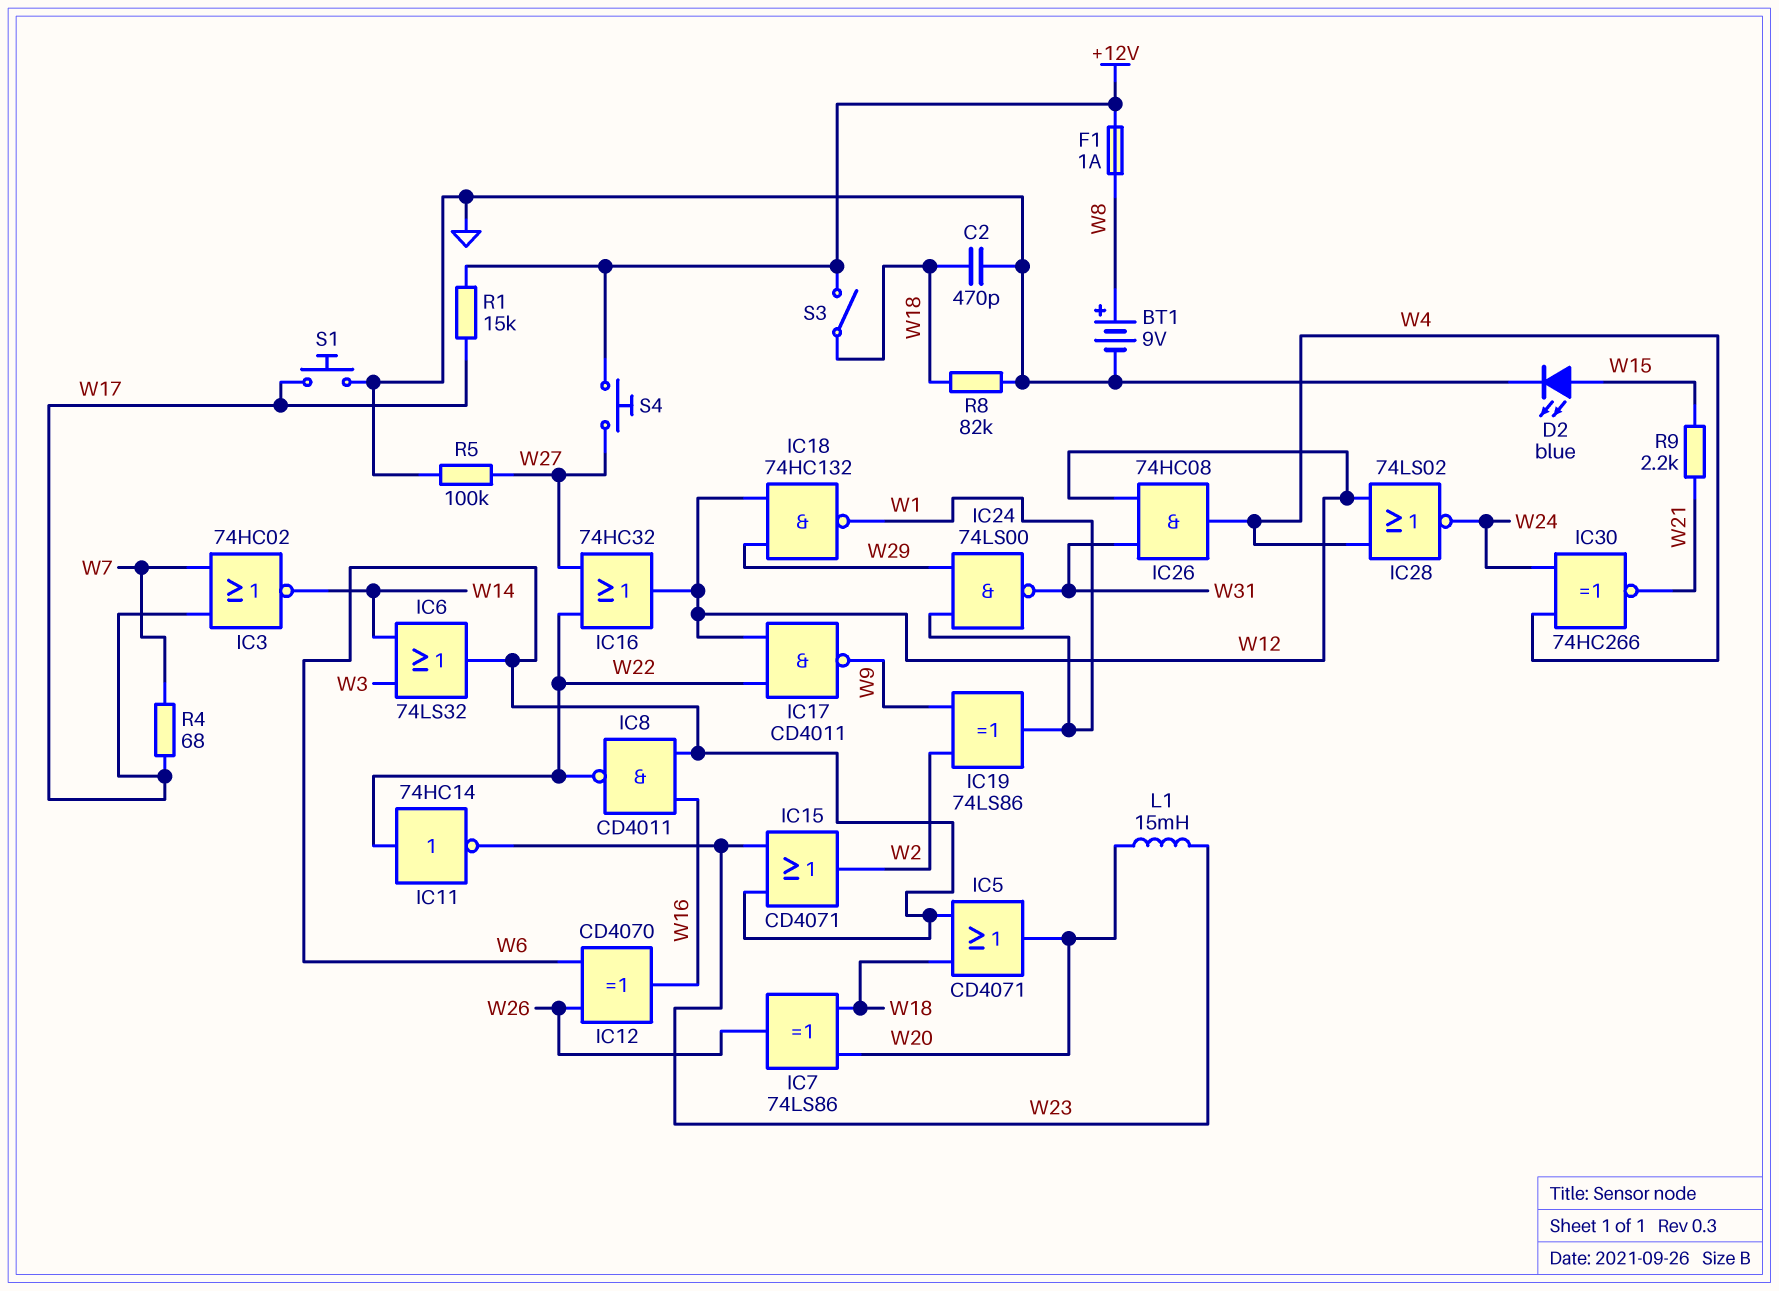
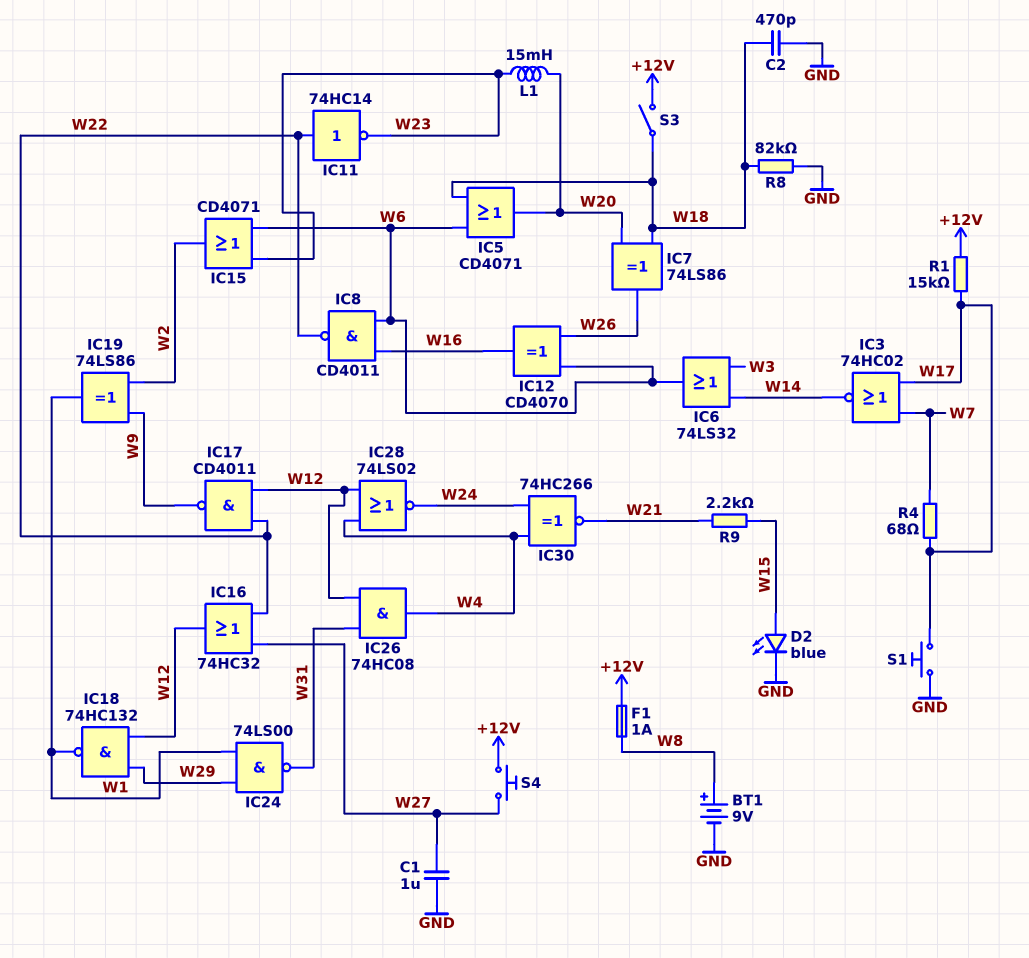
C1: none -> 1uF (GND, W27)
R5: 100k (GND, W27) -> none

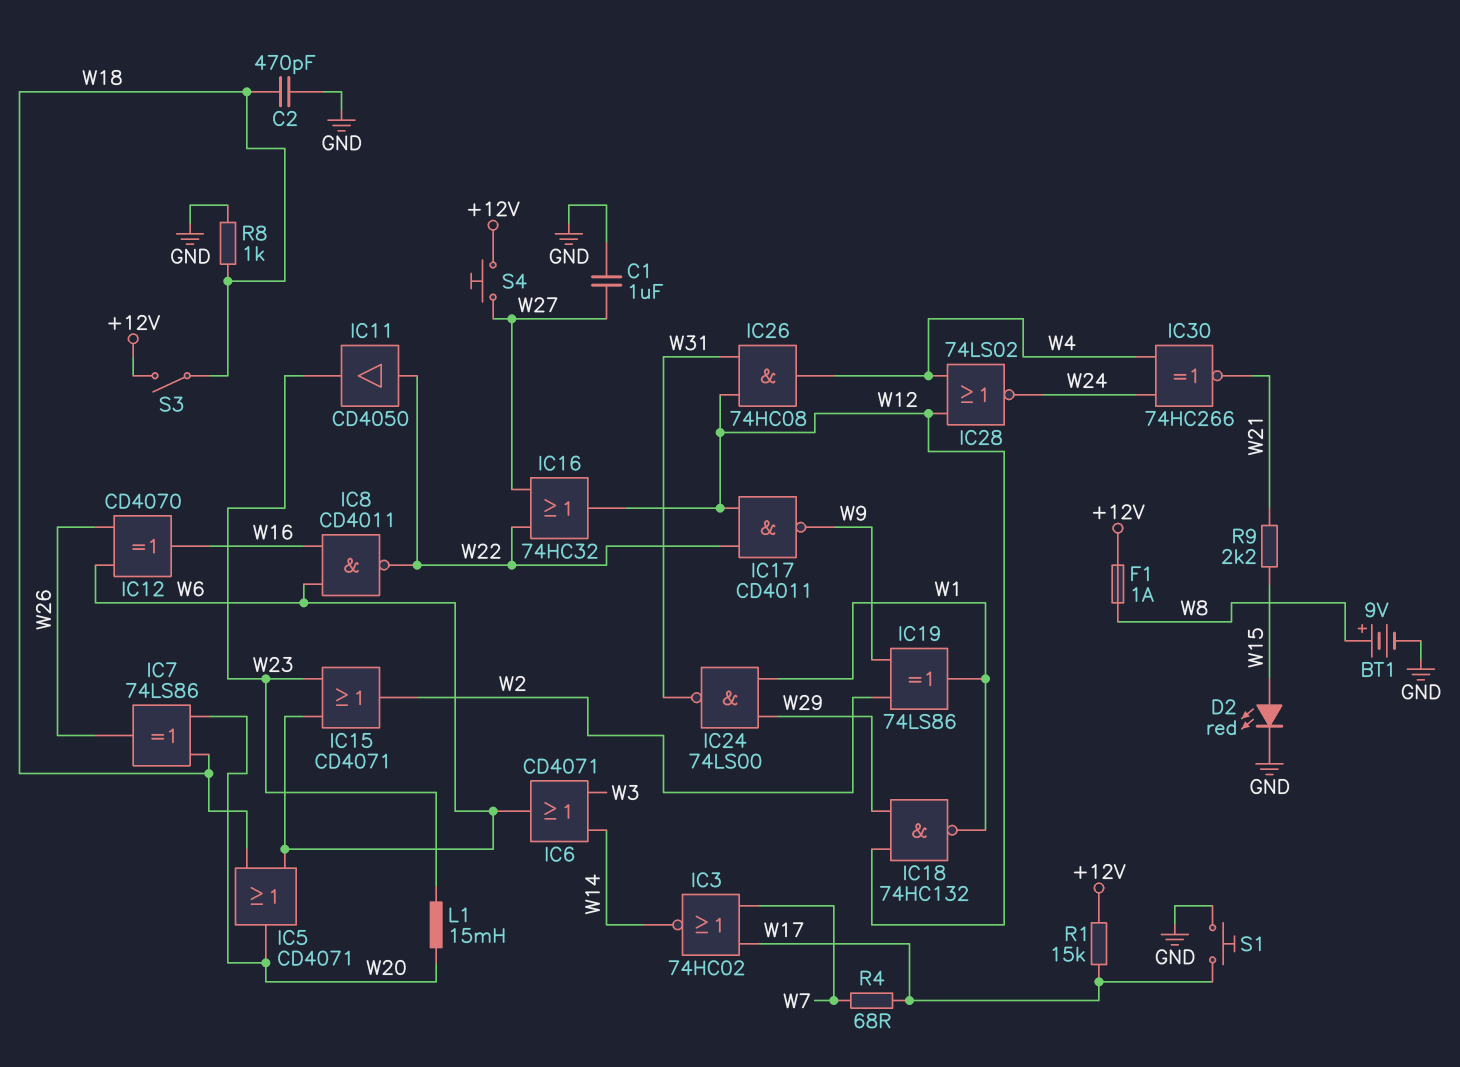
D2: LED blue (A W15, K GND) -> LED red (A W15, K GND)
IC6: OR 74LS32 (in W3, in W14, out W6) -> OR CD4071 (in W3, in W14, out W6)
IC11: NOT 74HC14 (in W22, out W23) -> buffer CD4050 (in W22, out W23)
R8: 82k (GND, W18) -> 1k (GND, W18)

